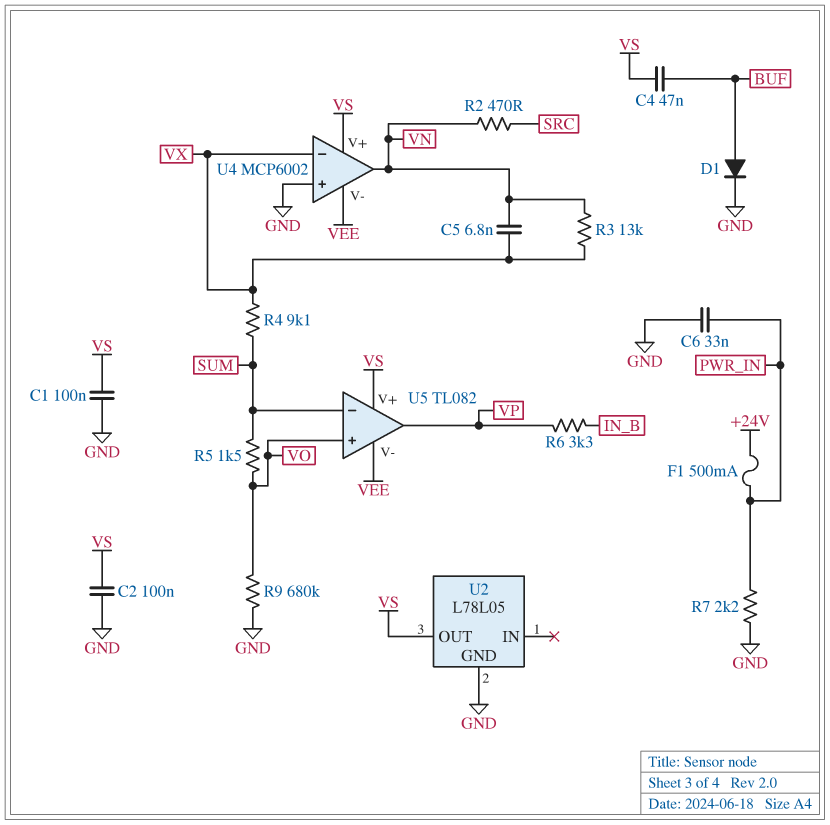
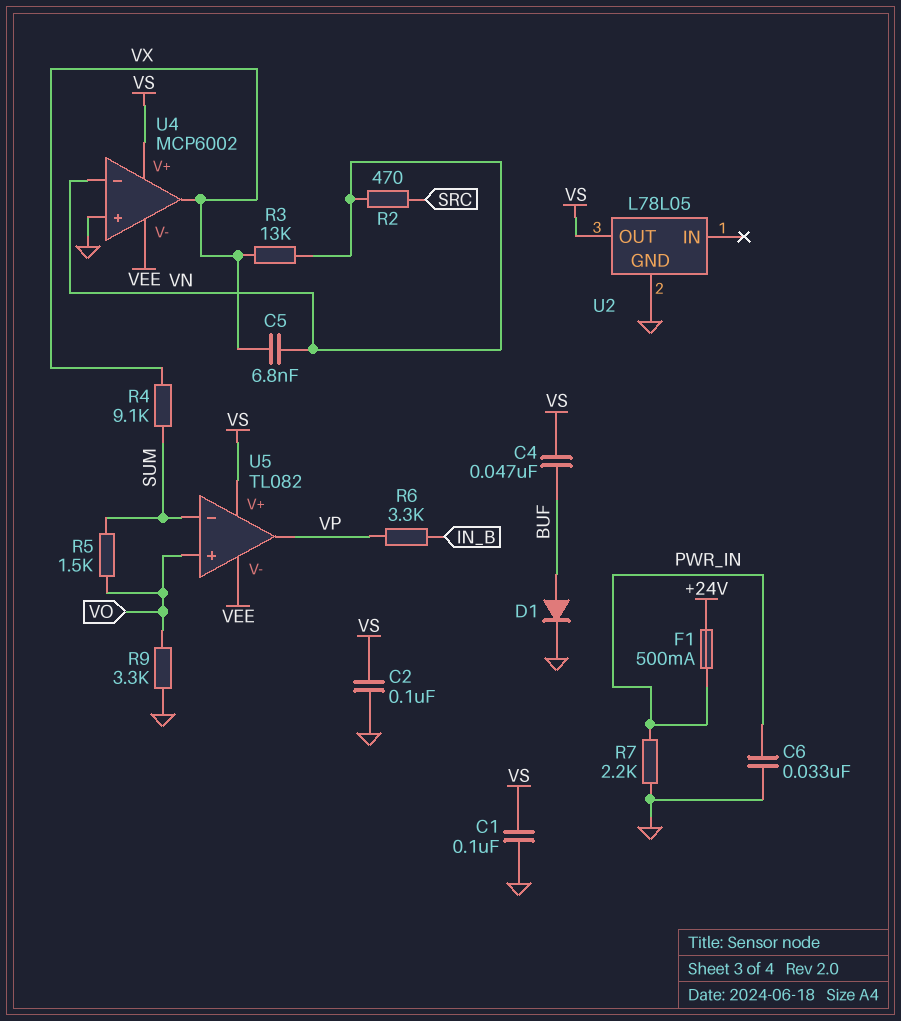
R9: 680k (GND, VO) -> 3.3k (GND, VO)
U4 pin in-: VX -> VN
U4 pin out: VN -> VX

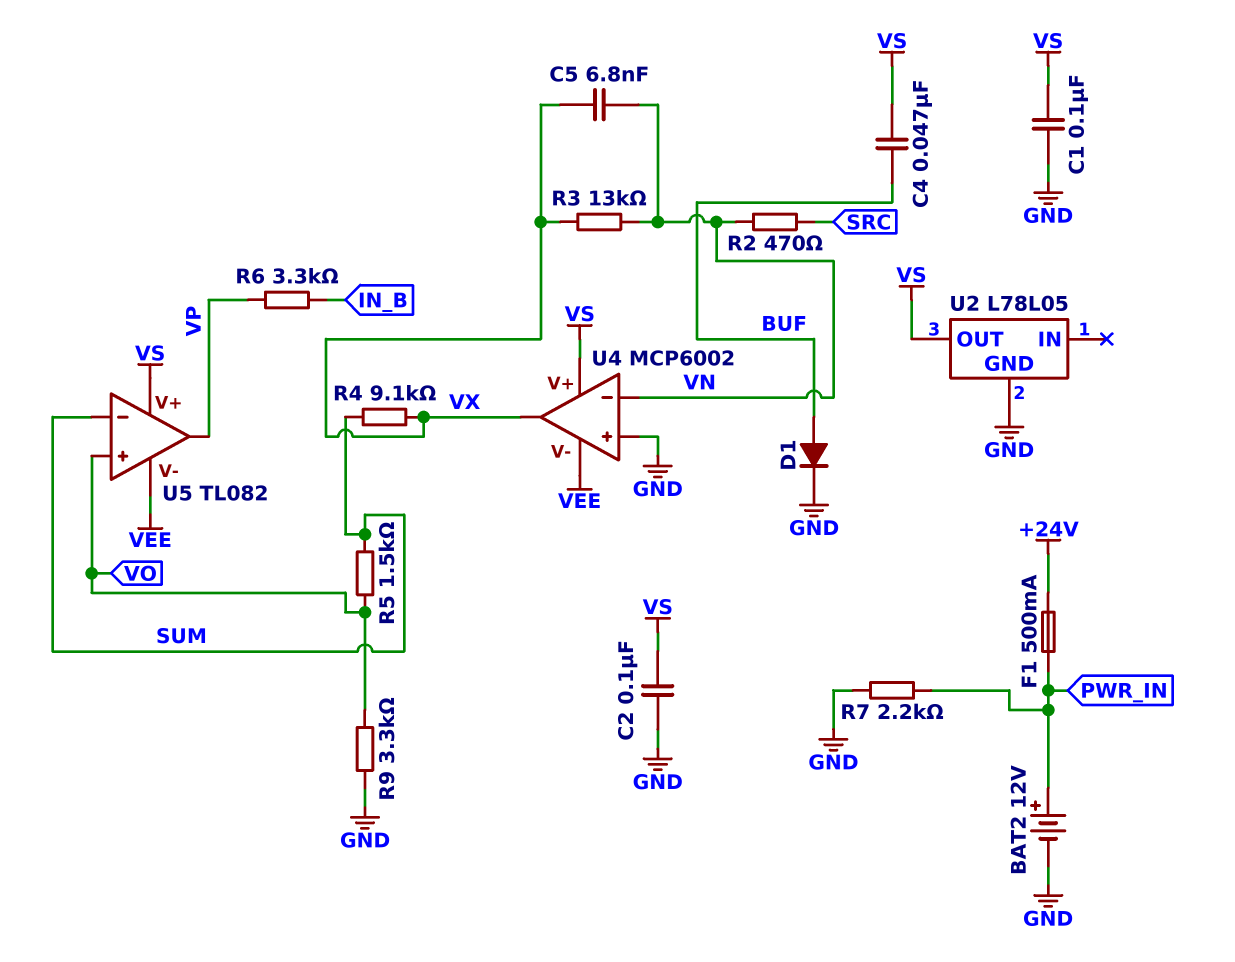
BAT2: none -> 12V (plus PWR_IN, minus GND)
C6: 33nF (GND, PWR_IN) -> none

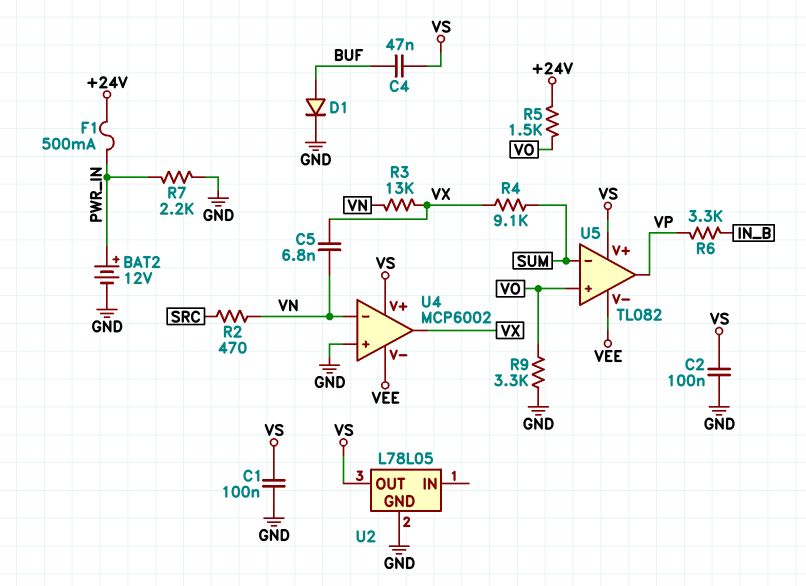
R5: 1.5k (SUM, VO) -> 1.5k (+24V, VO)

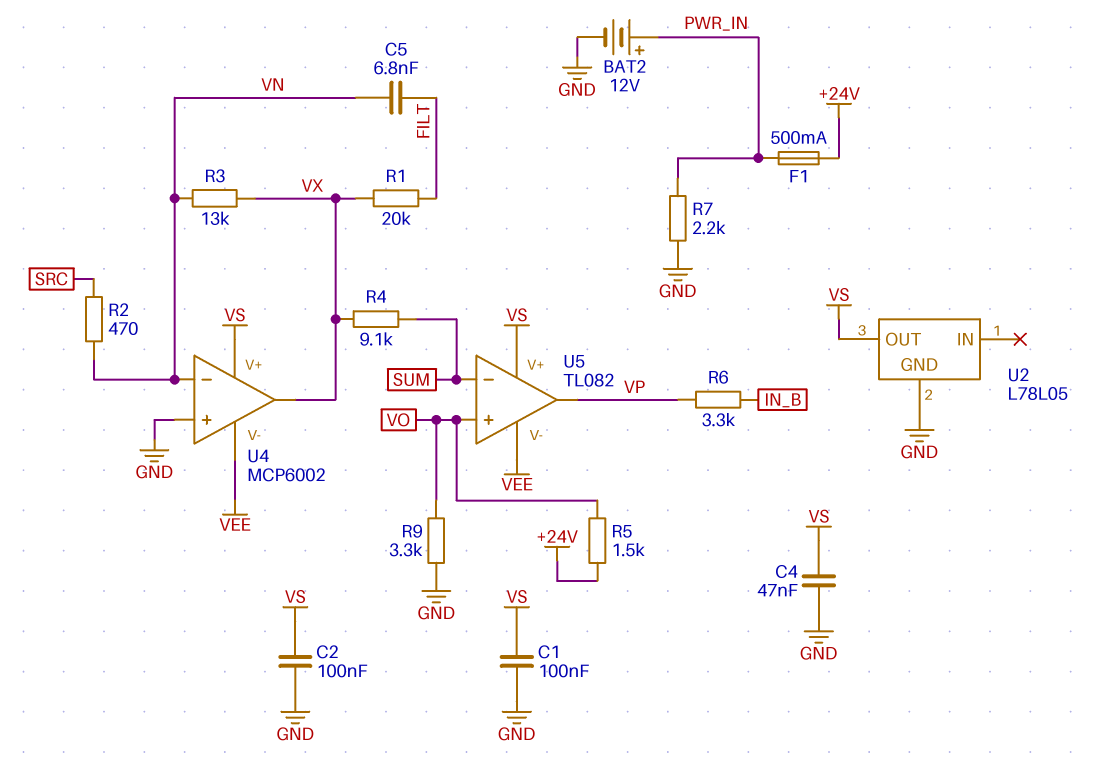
C4: 47nF (BUF, VS) -> 47nF (GND, VS)
C5: 6.8nF (VN, VX) -> 6.8nF (FILT, VN)
D1: diode (A BUF, K GND) -> none
R1: none -> 20k (FILT, VX)

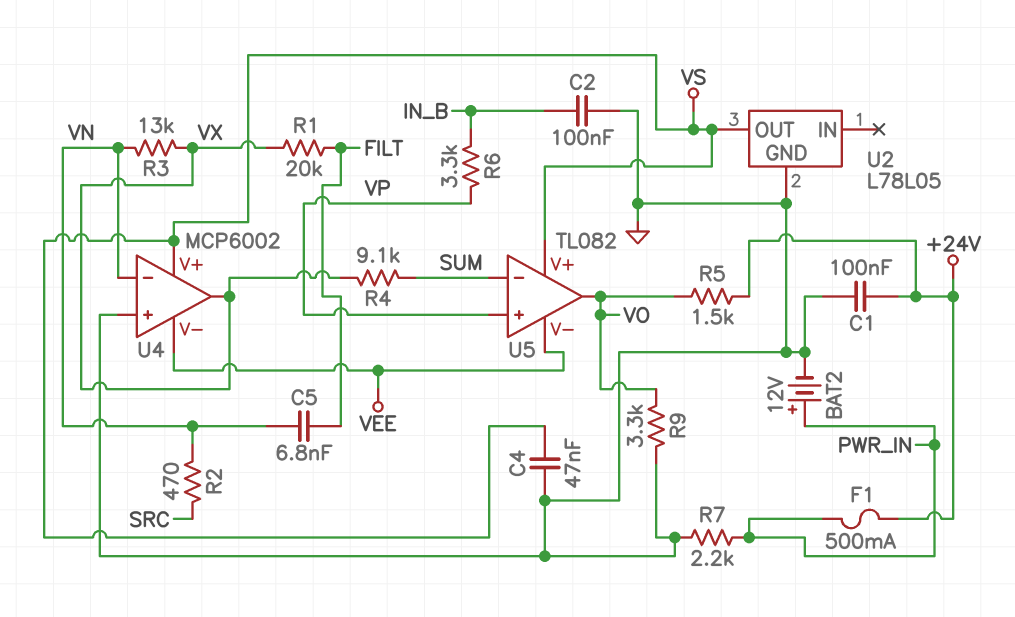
C1: 100nF (GND, VS) -> 100nF (+24V, GND)
C2: 100nF (GND, VS) -> 100nF (GND, IN_B)
U5 pin in+: VO -> VP
U5 pin out: VP -> VO

